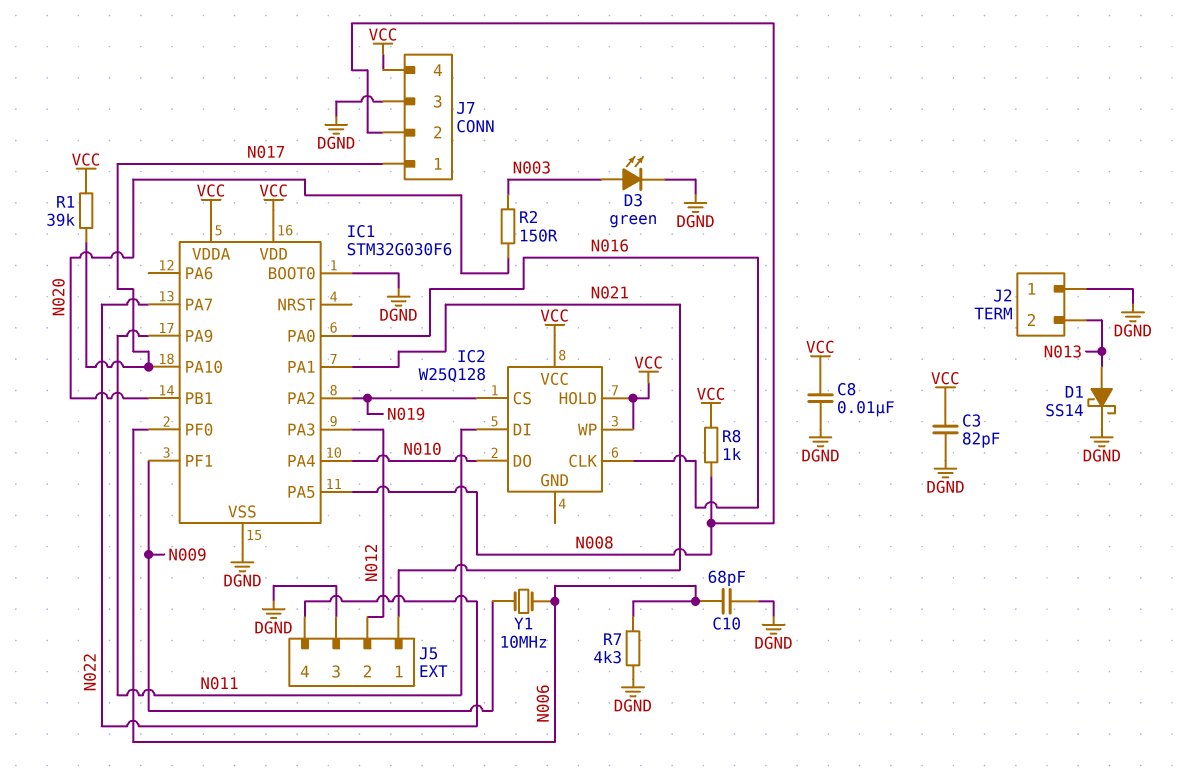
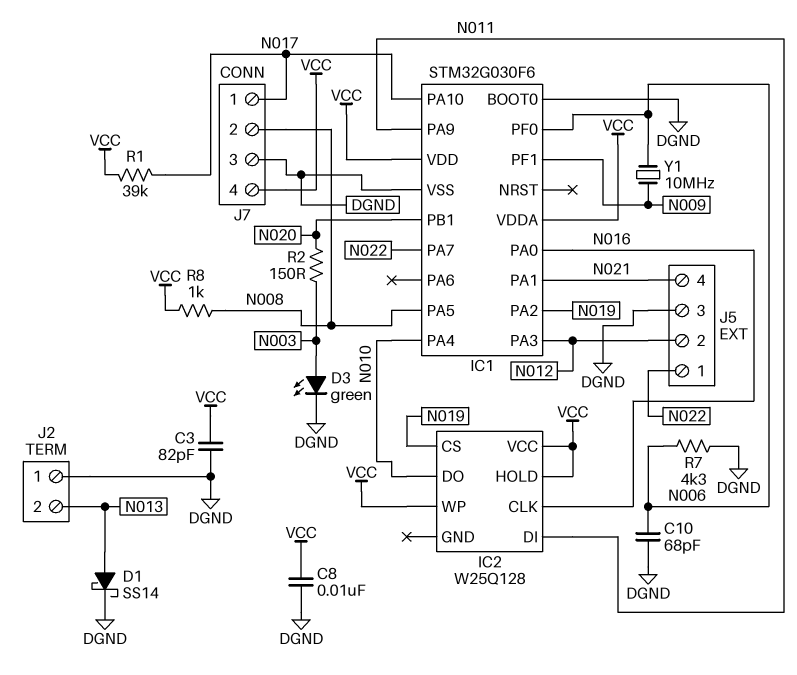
J5 pin 1: N021 -> N022
J5 pin 4: N022 -> N021

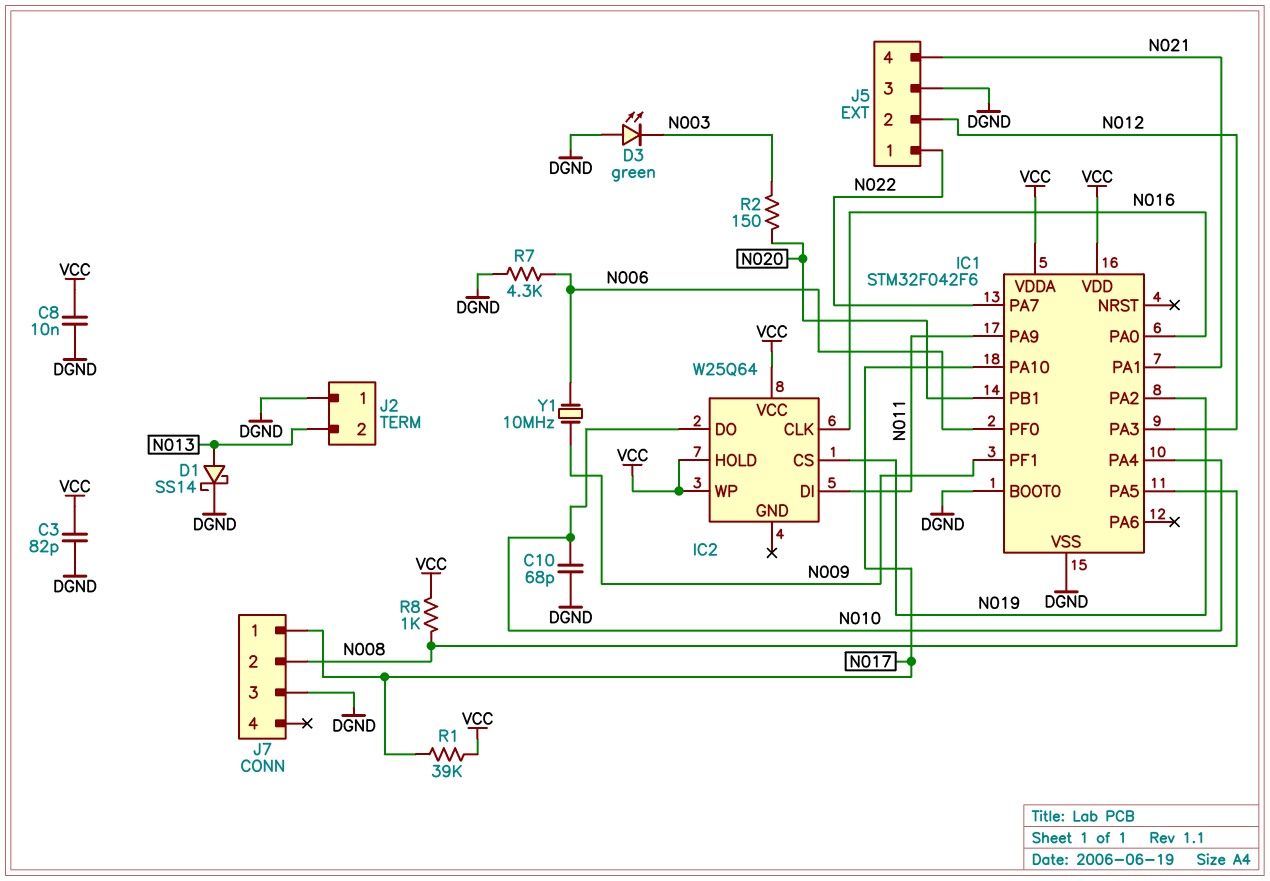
C10: 68pF (DGND, N006) -> 68pF (DGND, N010)
D3: LED green (A N003, K DGND) -> LED green (A DGND, K N003)
IC1: STM32G030F6 -> STM32F042F6
IC2: W25Q128 -> W25Q64
J7 pin 4: VCC -> none

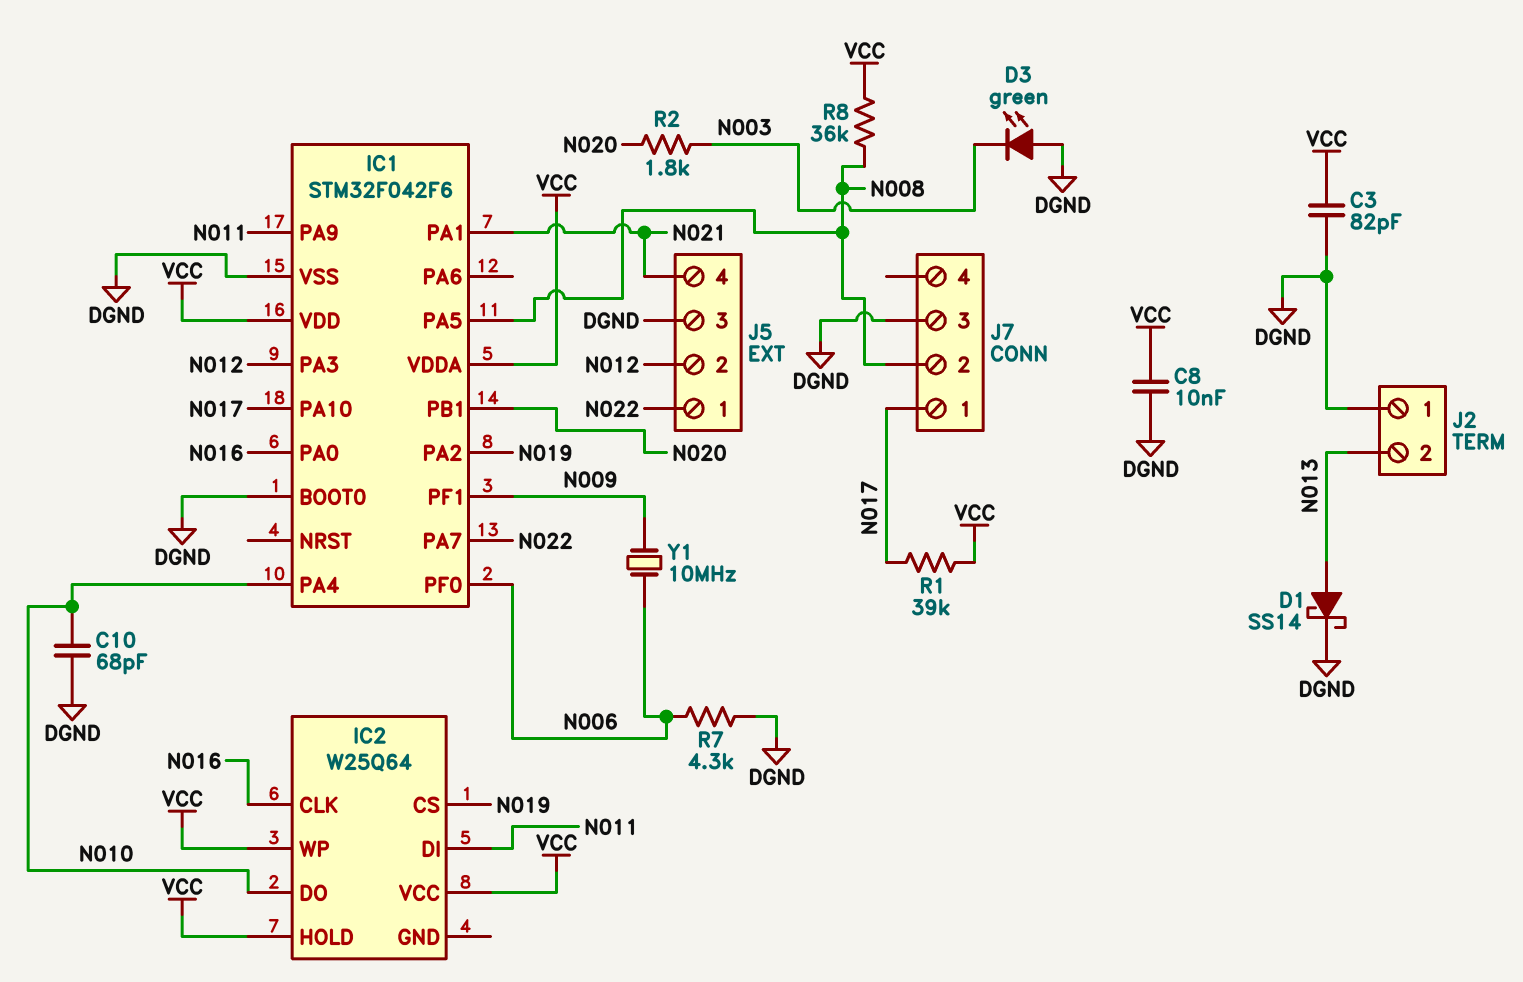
R2: 150 (N003, N020) -> 1.8k (N003, N020)
R8: 1k (N008, VCC) -> 36k (N008, VCC)

